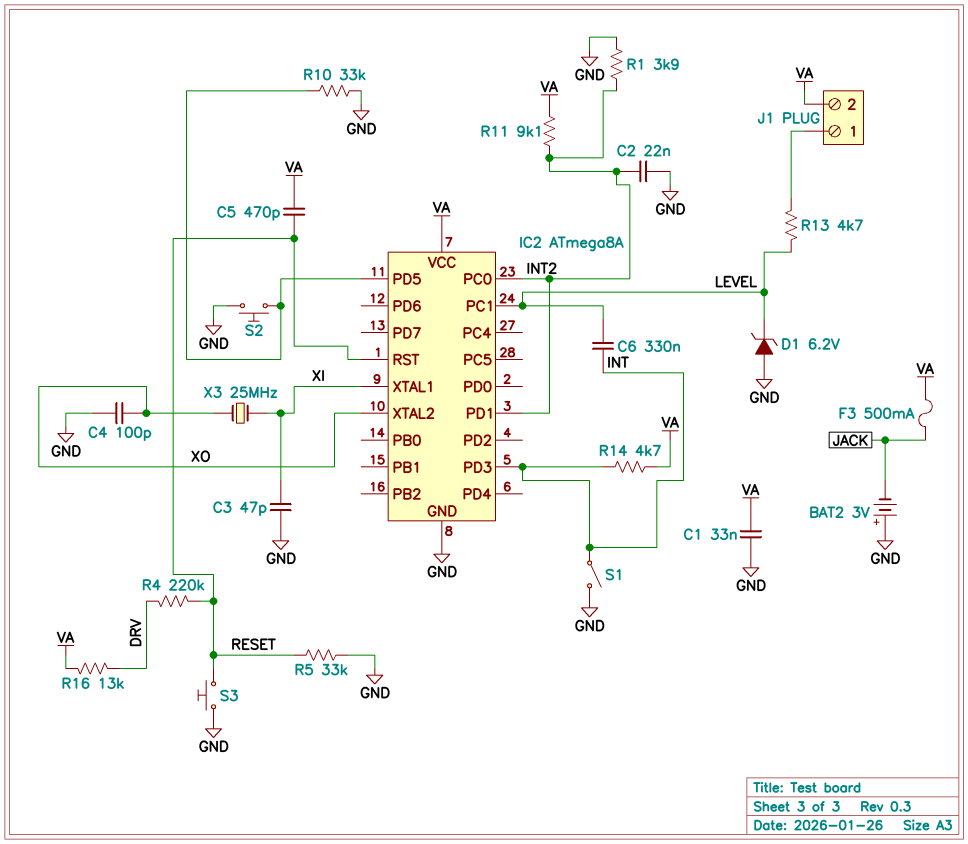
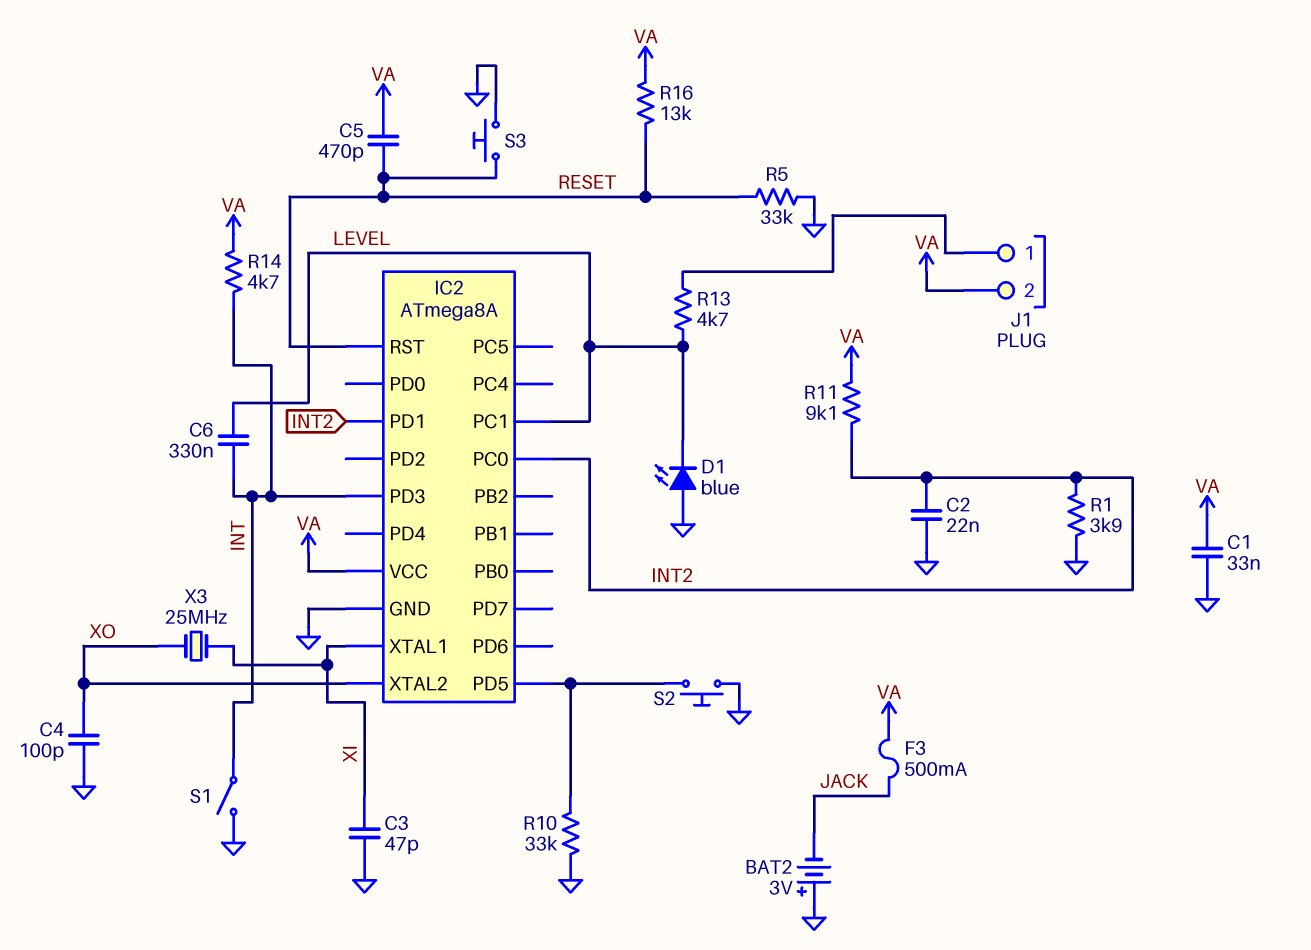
D1: zener 6.2V (A GND, K LEVEL) -> LED blue (A GND, K LEVEL)
R4: 220k (DRV, RESET) -> none
R16: 13k (DRV, VA) -> 13k (RESET, VA)

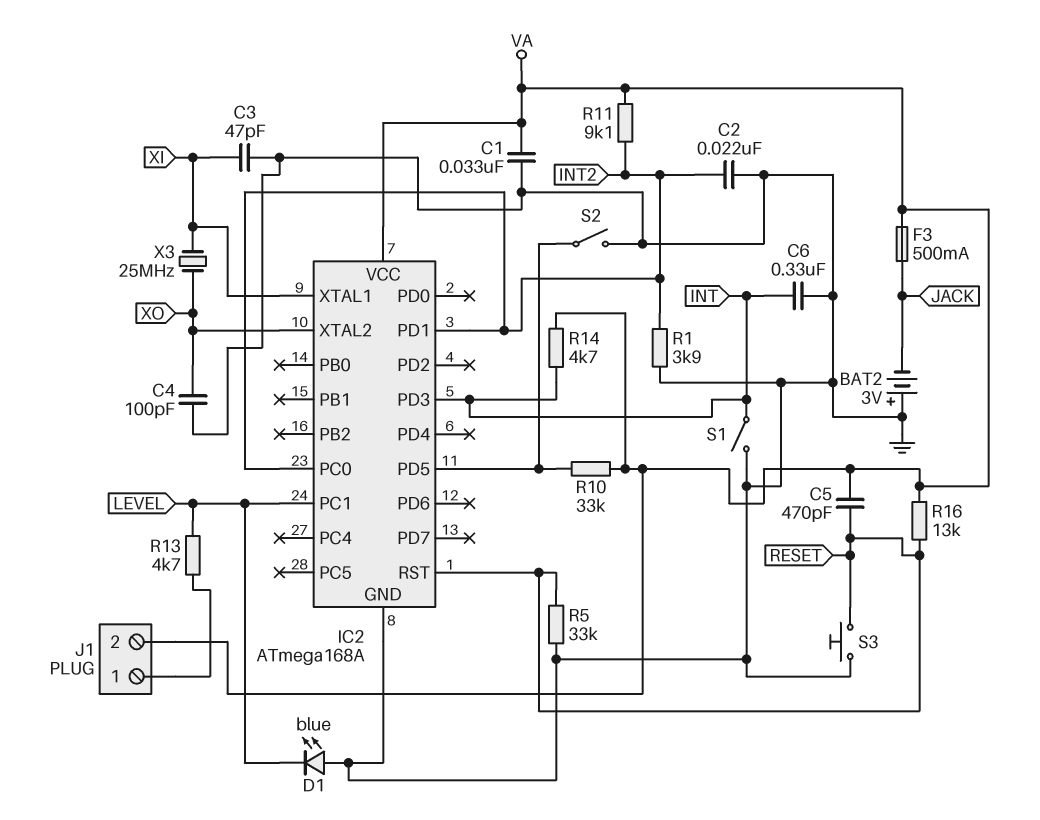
C6: 330nF (INT, LEVEL) -> 330nF (GND, INT)
IC2: ATmega8A -> ATmega168A
R10: 33k (GND, IC2/PD5) -> 33k (IC2/PD5, VA)
S2: button (GND, IC2/PD5) -> switch (GND, IC2/PD5)

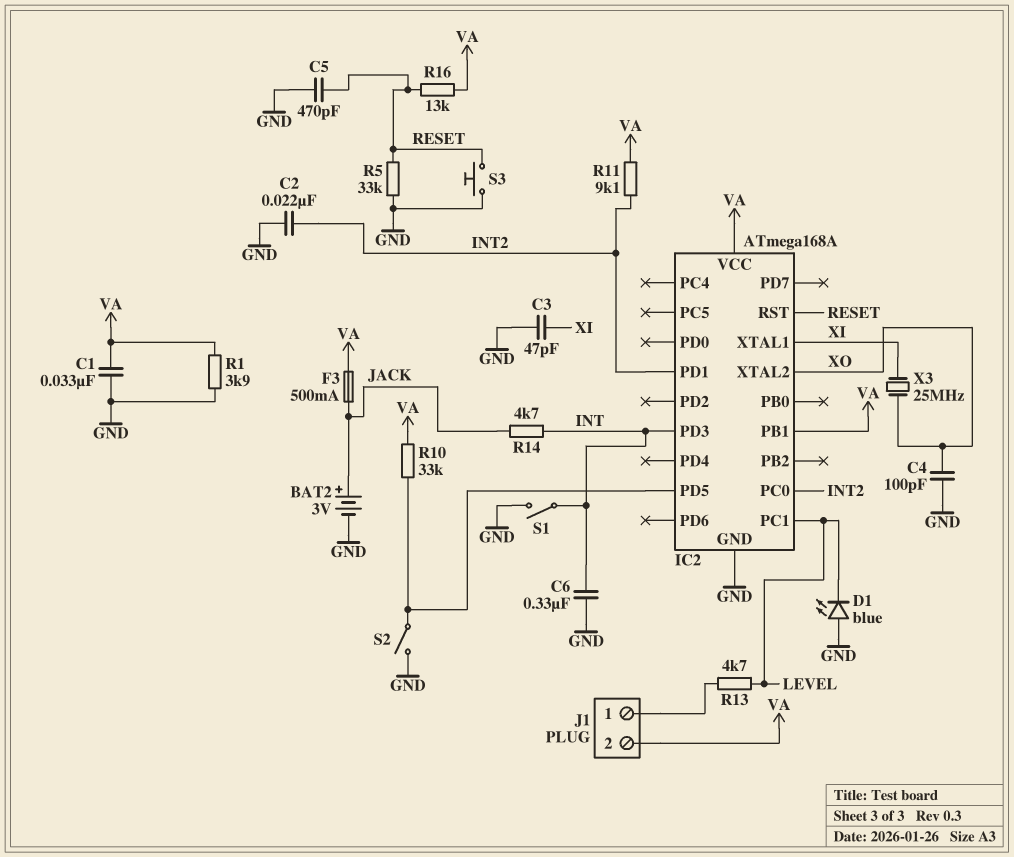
BAT2: 3V (plus GND, minus JACK) -> 3V (plus JACK, minus GND)
C5: 470pF (RESET, VA) -> 470pF (GND, RESET)
IC2 pin PB1: none -> VA
R1: 3.9k (GND, INT2) -> 3.9k (GND, VA)
R14: 4.7k (INT, VA) -> 4.7k (INT, JACK)

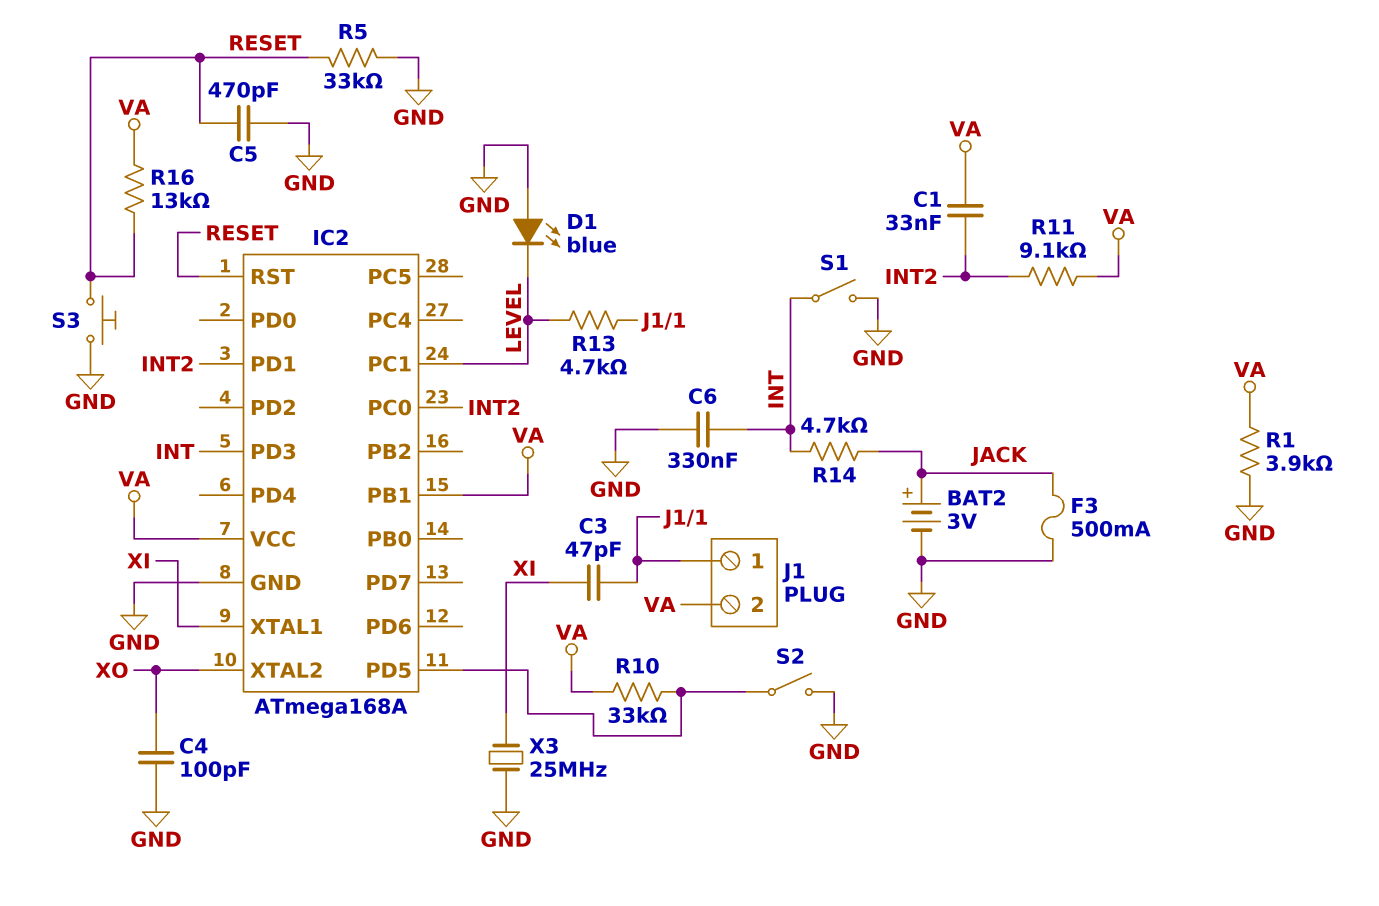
C1: 33nF (GND, VA) -> 33nF (INT2, VA)
C2: 22nF (GND, INT2) -> none
C3: 47pF (GND, XI) -> 47pF (J1/1, XI)
F3: 500mA (JACK, VA) -> 500mA (GND, JACK)
X3: 25MHz (XI, XO) -> 25MHz (GND, XI)

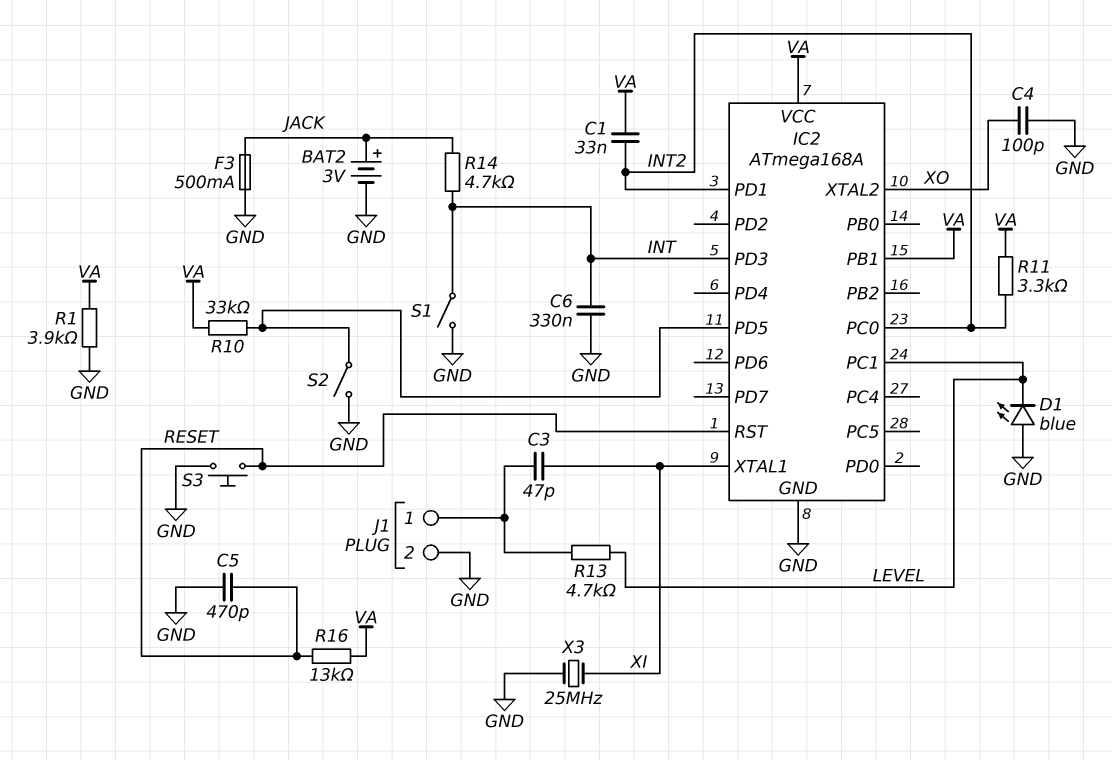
J1 pin 2: VA -> GND
R5: 33k (GND, RESET) -> none
R11: 9.1k (INT2, VA) -> 3.3k (INT2, VA)

